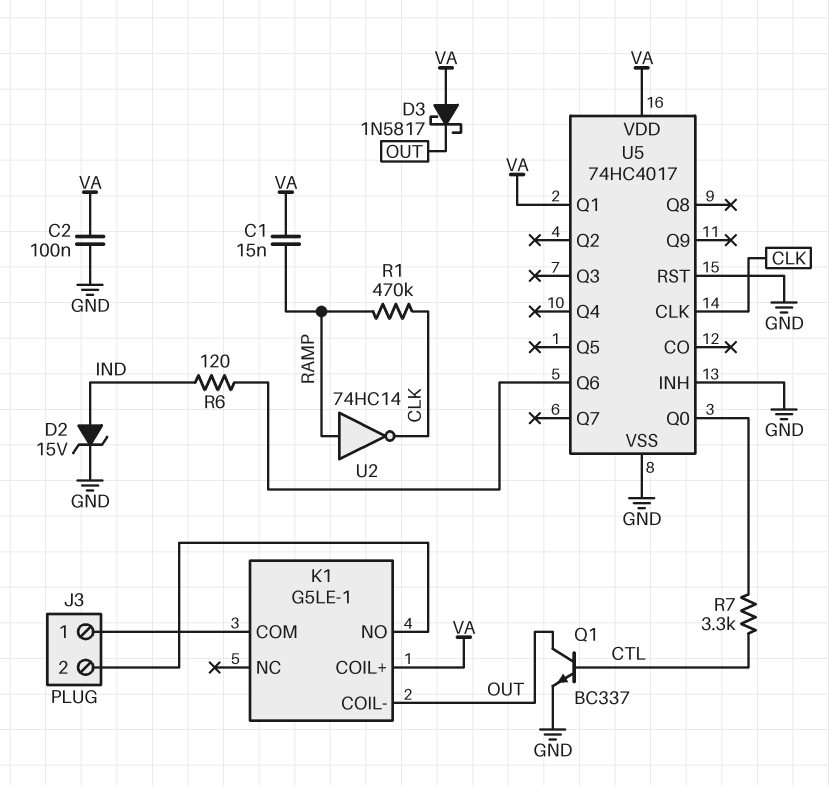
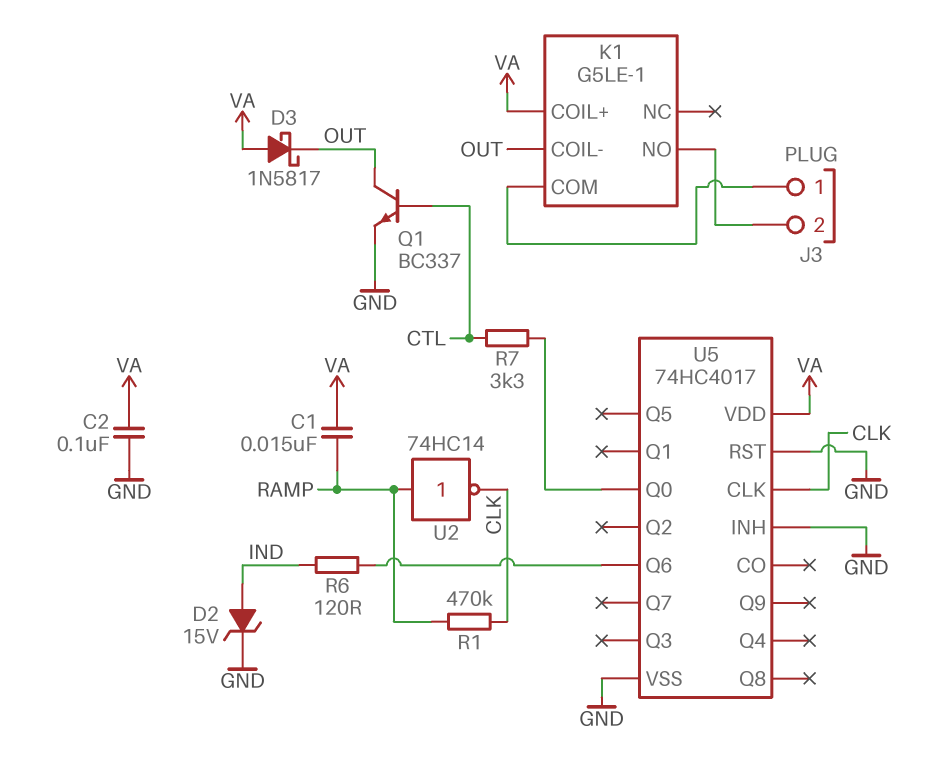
U5 pin Q1: VA -> none

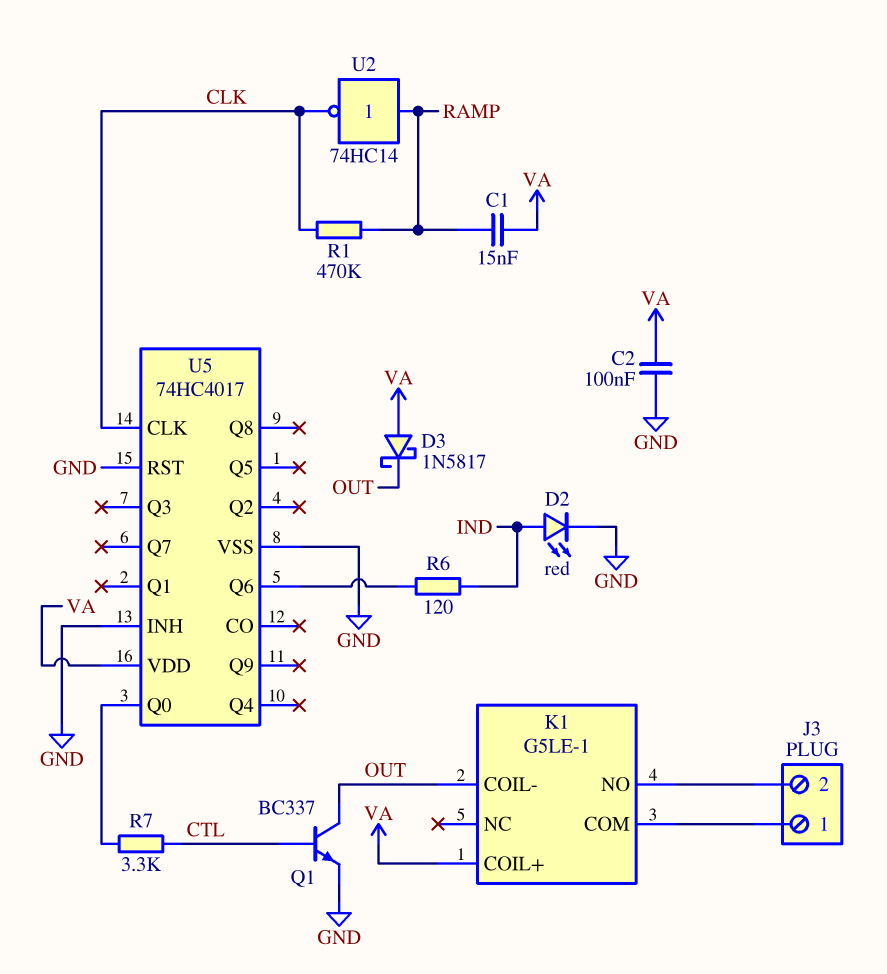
D2: zener 15V (A IND, K GND) -> LED red (A IND, K GND)

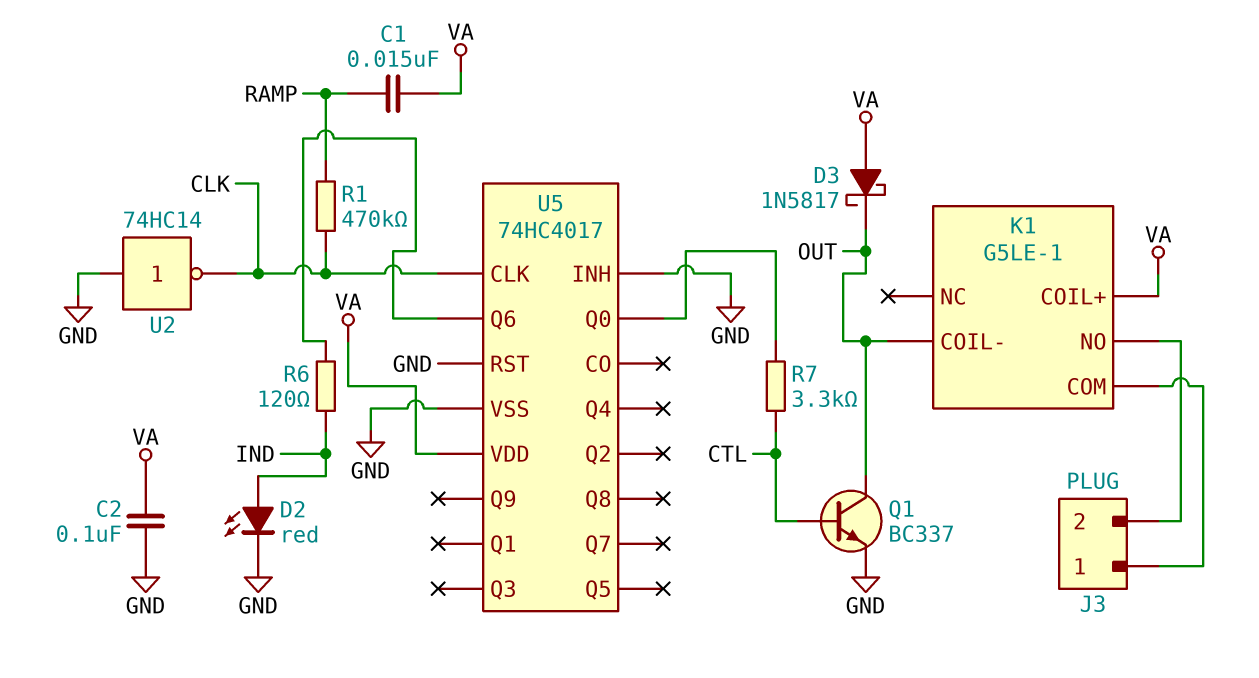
U2: NOT 74HC14 (in RAMP, out CLK) -> NOT 74HC14 (in GND, out CLK)

